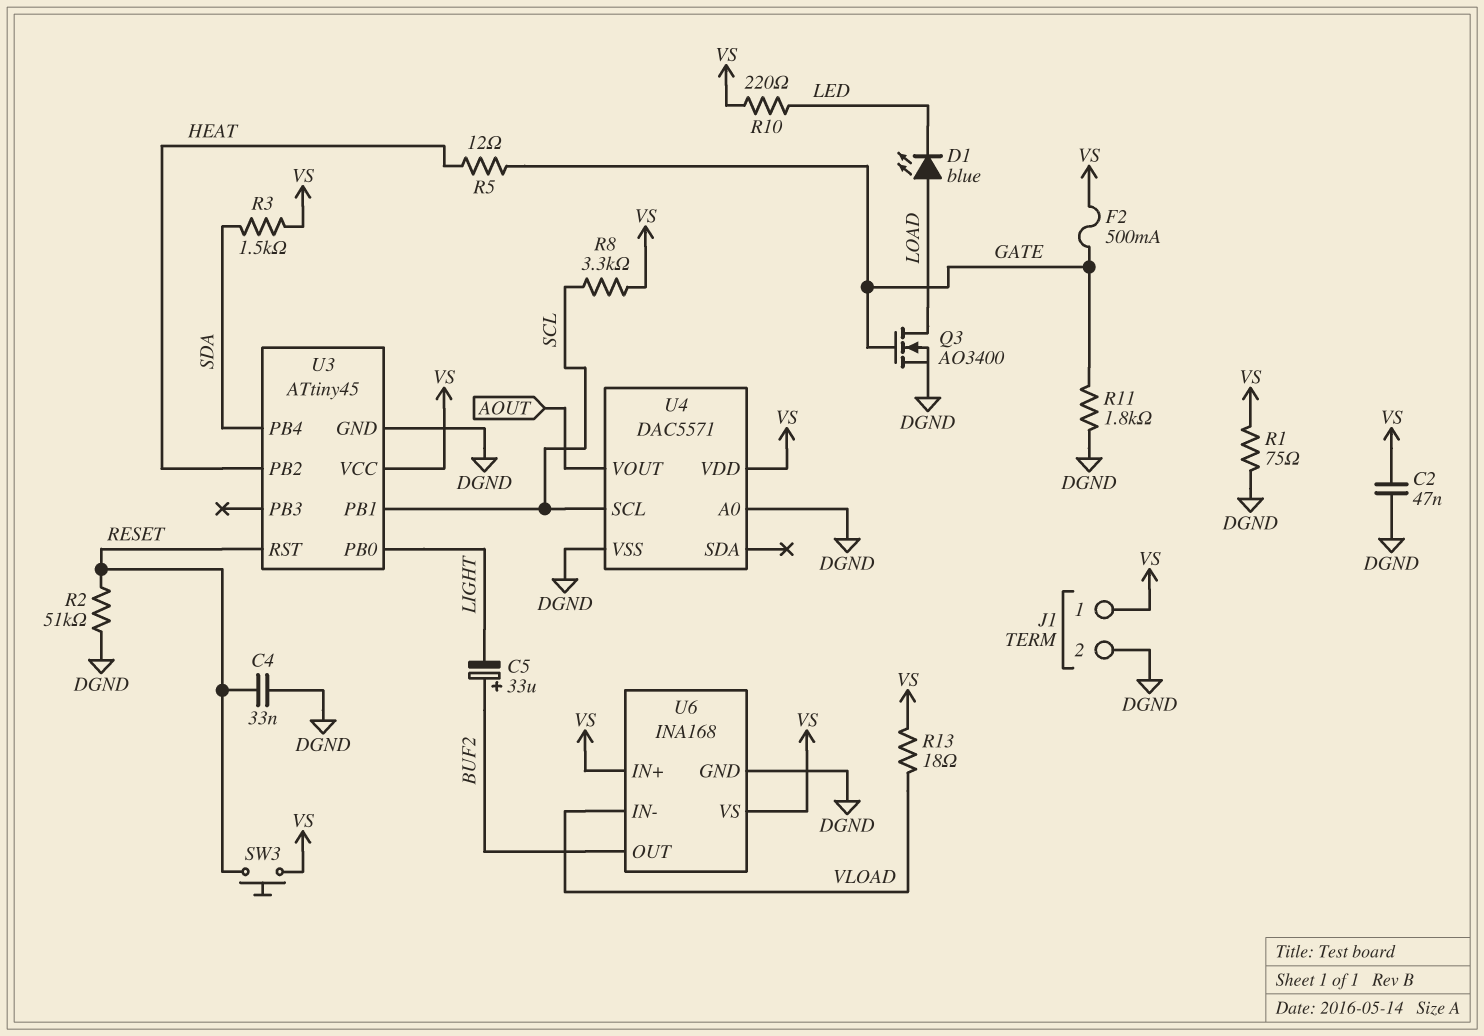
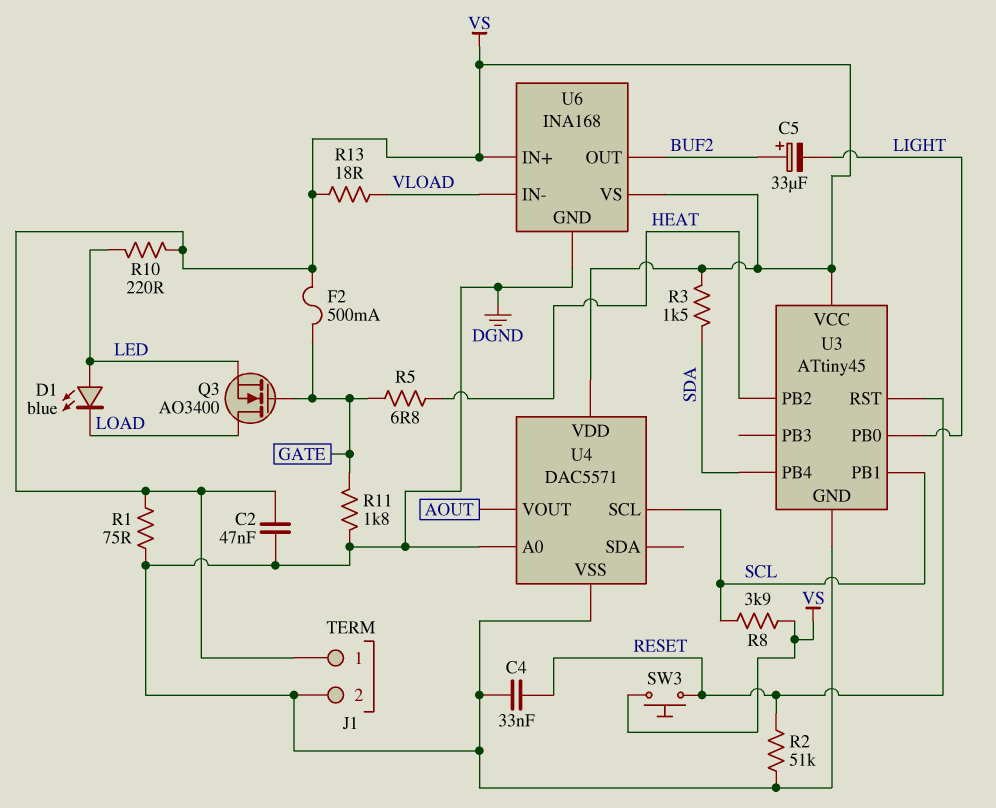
D1: LED blue (A LOAD, K LED) -> LED blue (A LED, K LOAD)
Q3: NMOS AO3400 (G GATE, D LOAD, S DGND) -> NMOS AO3400 (G GATE, D LOAD, S LED)
R5: 12 (GATE, HEAT) -> 6.8 (GATE, HEAT)
R8: 3.3k (SCL, VS) -> 3.9k (SCL, VS)

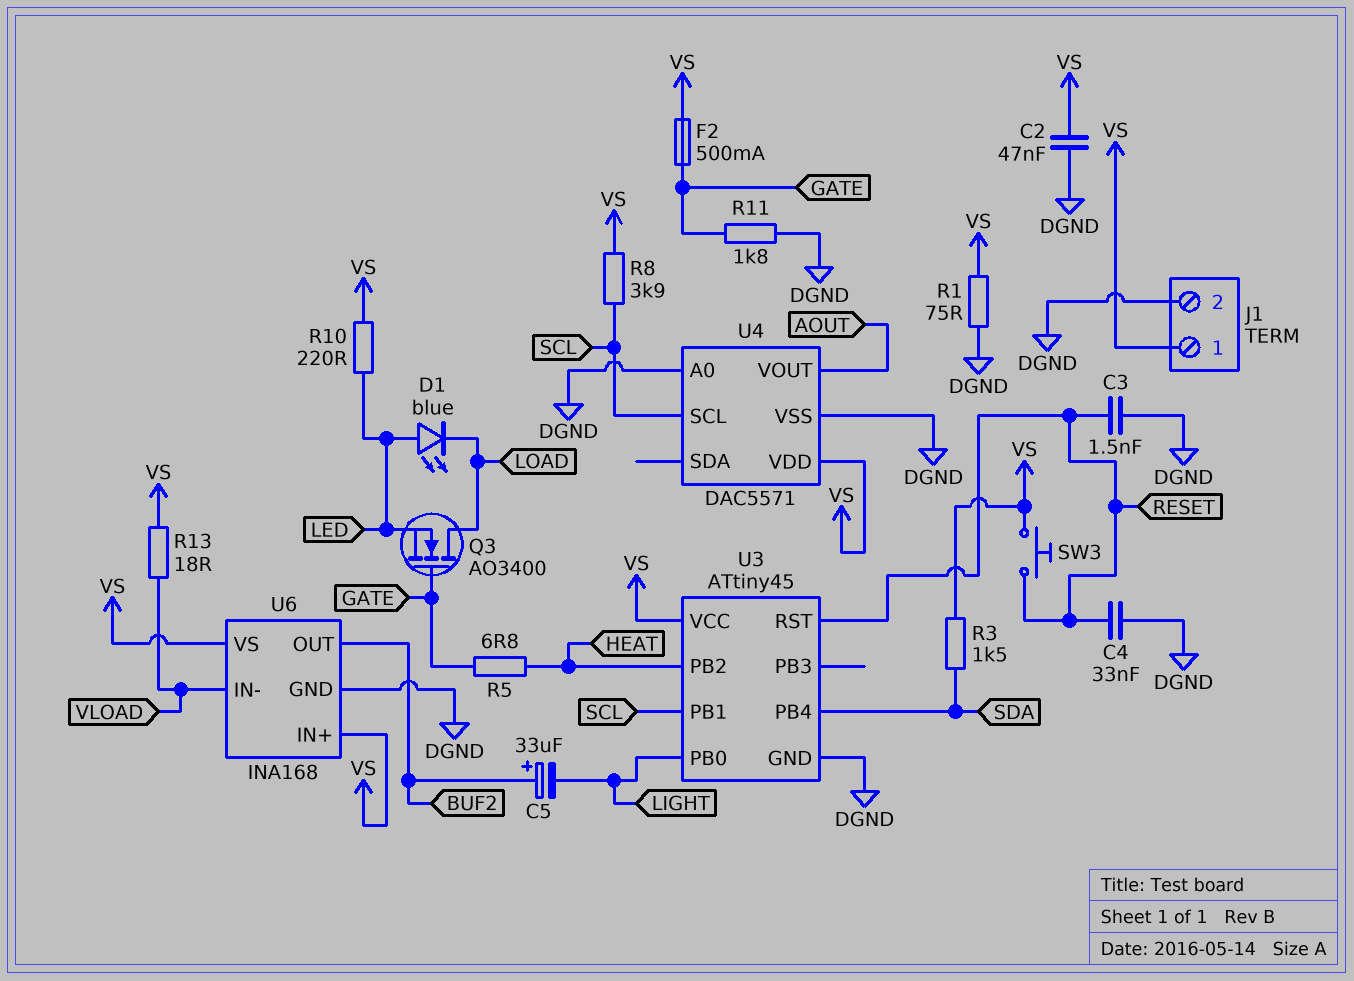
C3: none -> 1.5nF (DGND, RESET)
R2: 51k (DGND, RESET) -> none

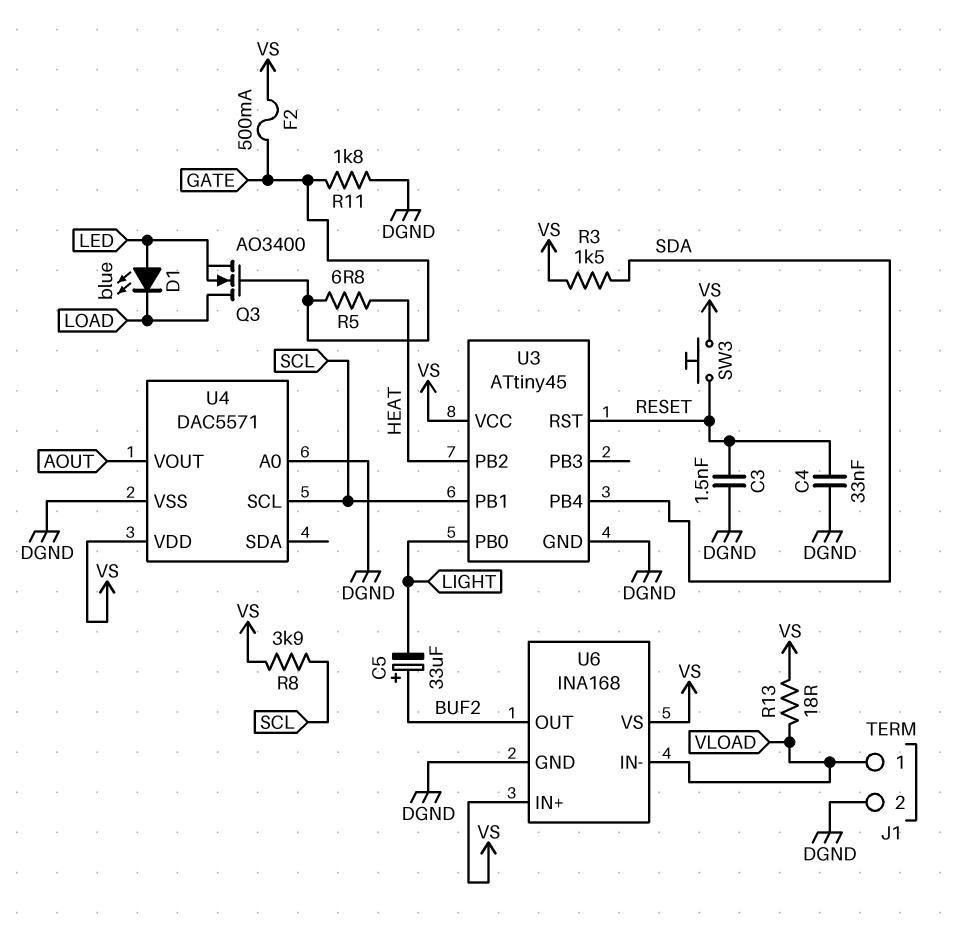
C2: 47nF (DGND, VS) -> none
J1 pin 1: VS -> VLOAD
R1: 75 (DGND, VS) -> none
R10: 220 (LED, VS) -> none

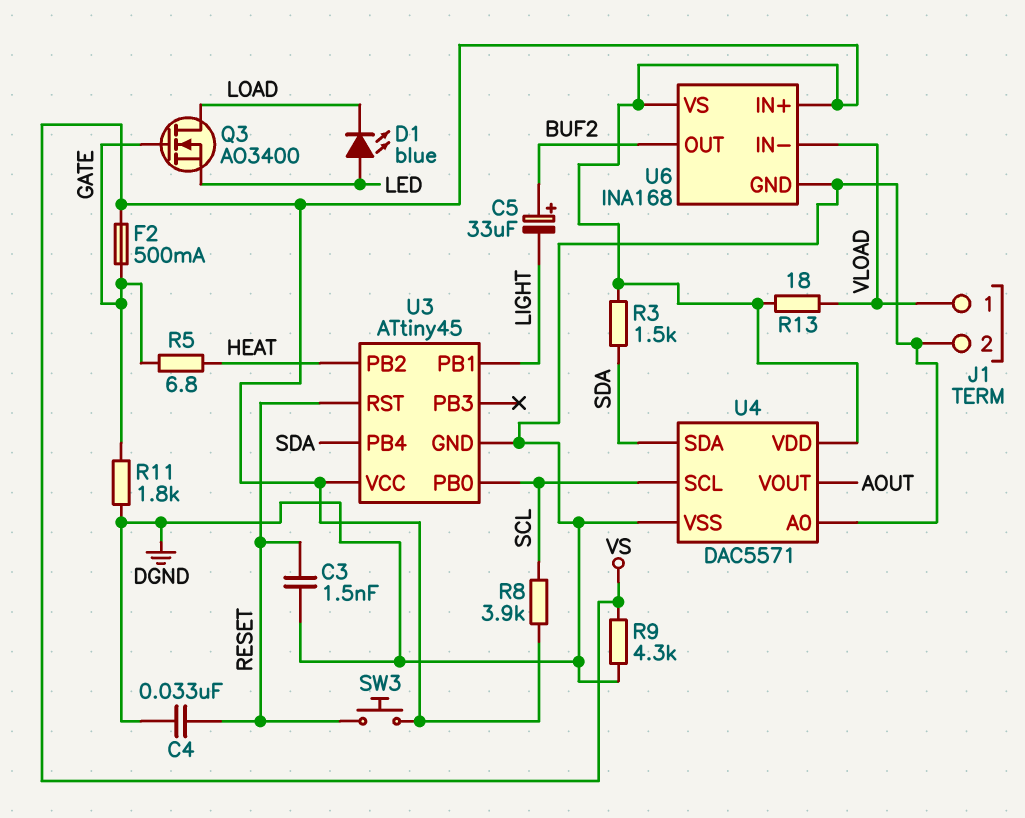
R9: none -> 4.3k (DGND, VS)
U3 pin PB0: LIGHT -> SCL
U3 pin PB1: SCL -> LIGHT
U4 pin SDA: none -> SDA

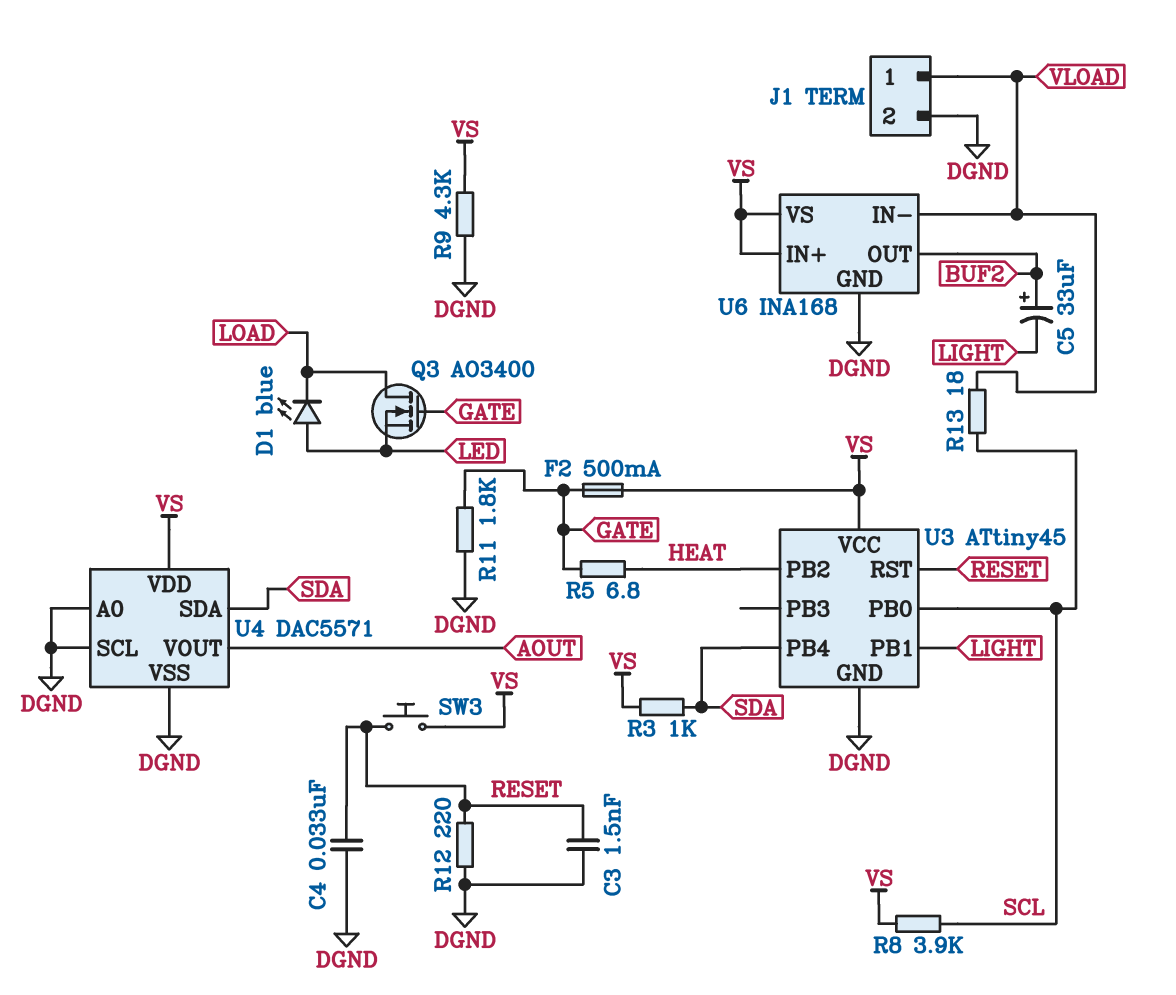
R3: 1.5k (SDA, VS) -> 1k (SDA, VS)
R12: none -> 220 (DGND, RESET)
R13: 18 (VLOAD, VS) -> 18 (SCL, VLOAD)
U4 pin SCL: SCL -> DGND

